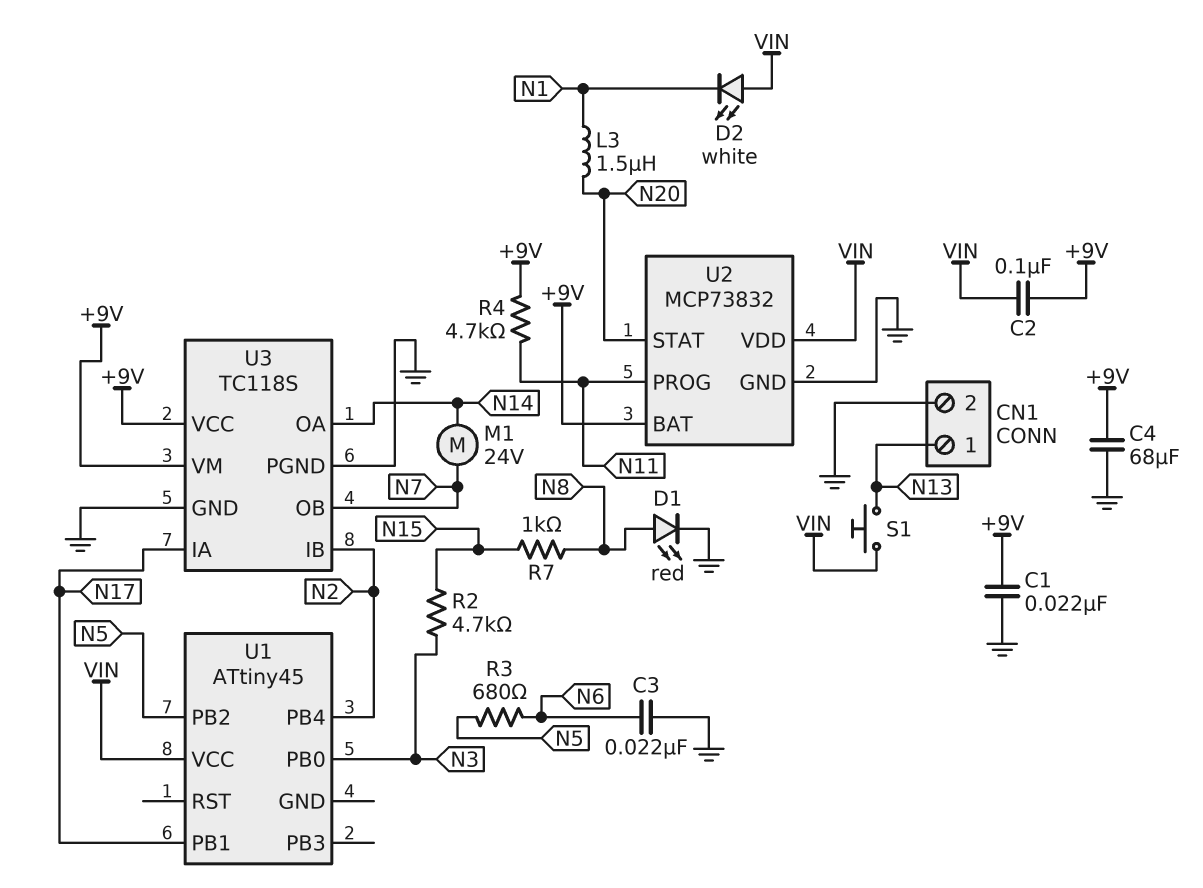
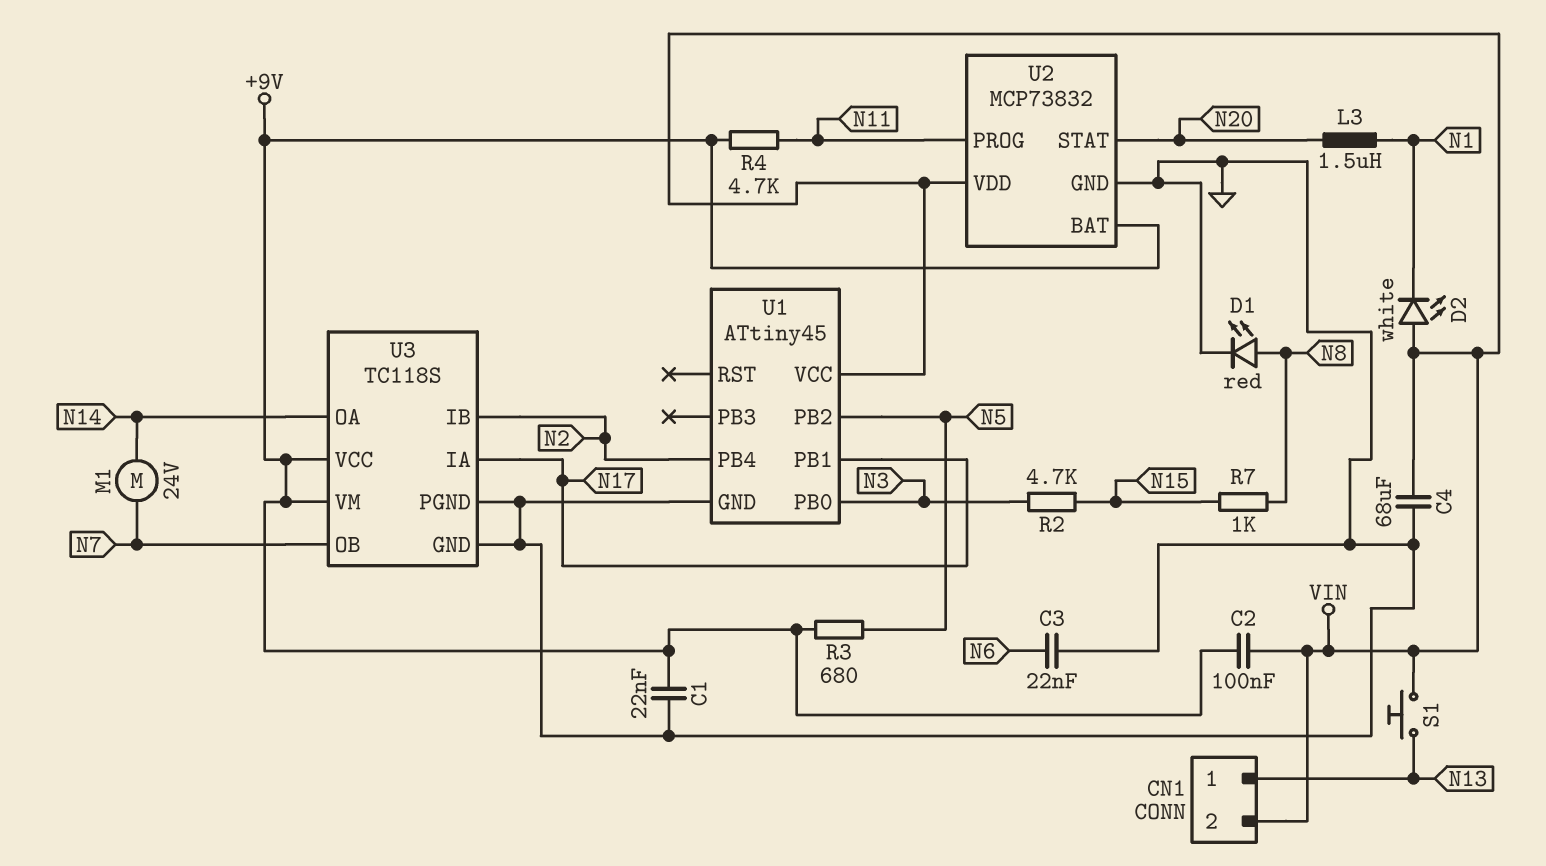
C4: 68uF (+9V, GND) -> 68uF (GND, VIN)
CN1 pin 2: GND -> VIN
R3: 680 (N5, N6) -> 680 (+9V, N5)
U1 pin GND: none -> GND

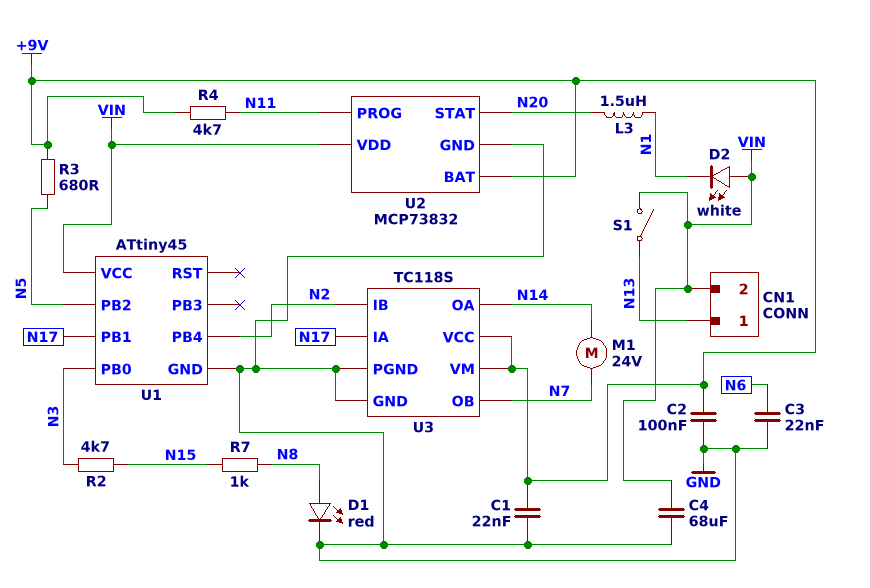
C2: 100nF (+9V, VIN) -> 100nF (+9V, GND)
S1: button (N13, VIN) -> switch (N13, VIN)

